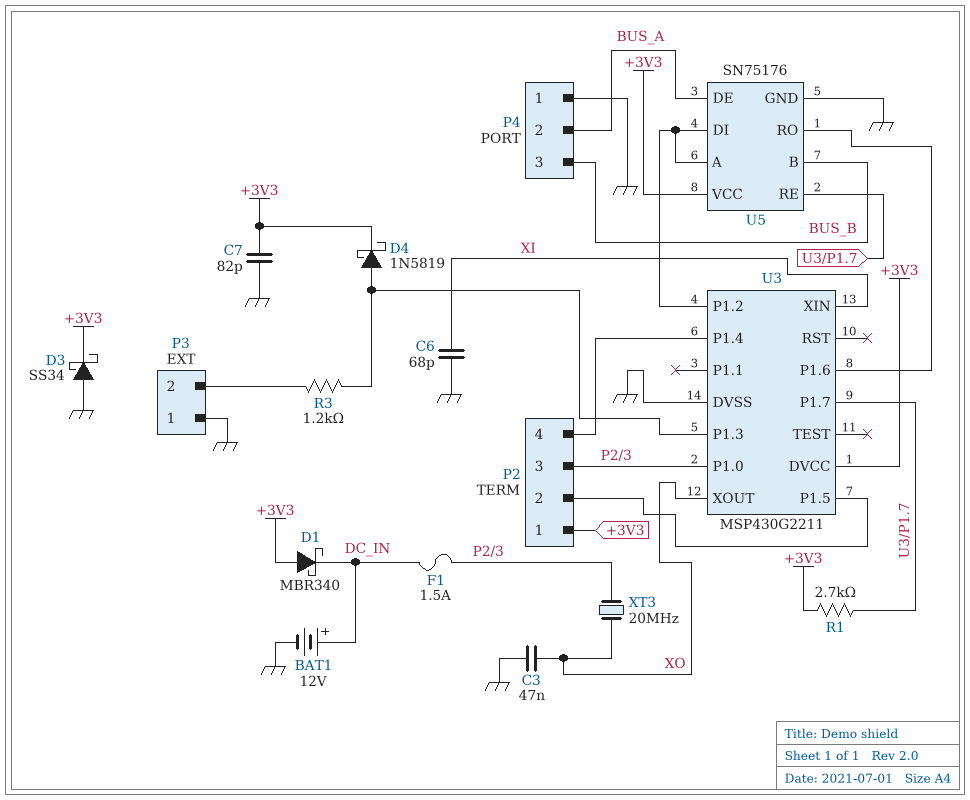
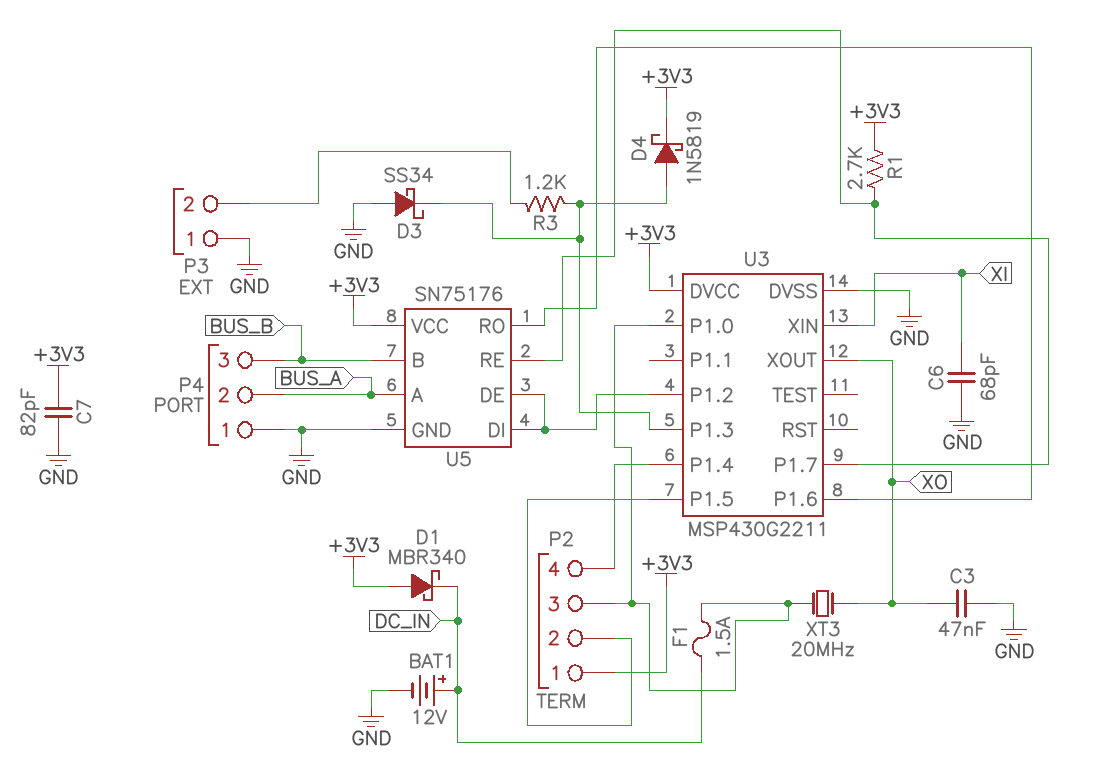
D3: schottky SS34 (A GND, K +3V3) -> schottky SS34 (A GND, K U3/P1.3)
U5 pin A: U3/P1.2 -> BUS_A
U5 pin DE: BUS_A -> U3/P1.2

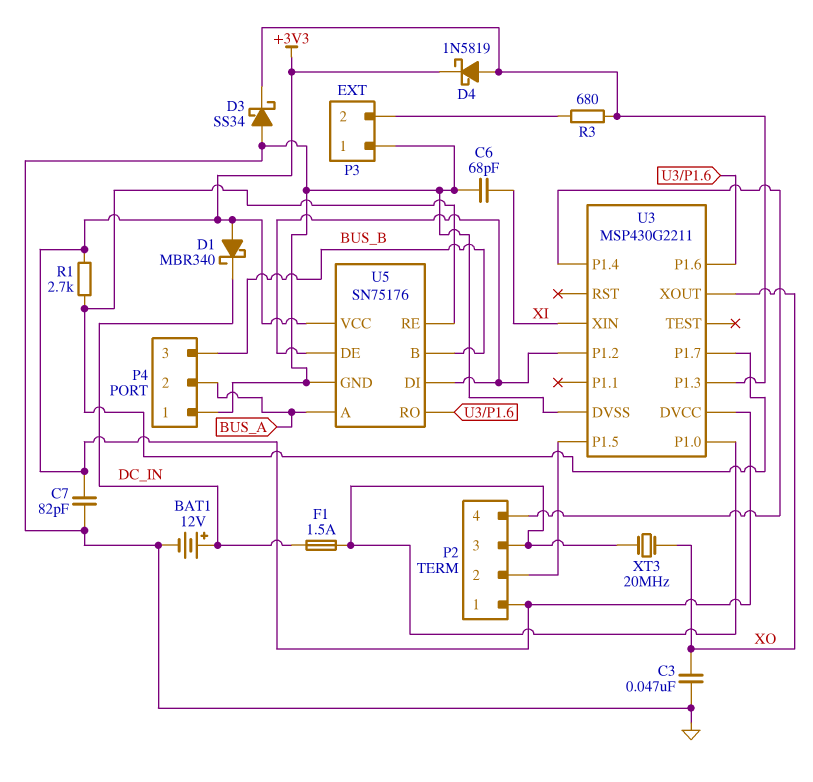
R3: 1.2k (P3/2, U3/P1.3) -> 680 (P3/2, U3/P1.3)

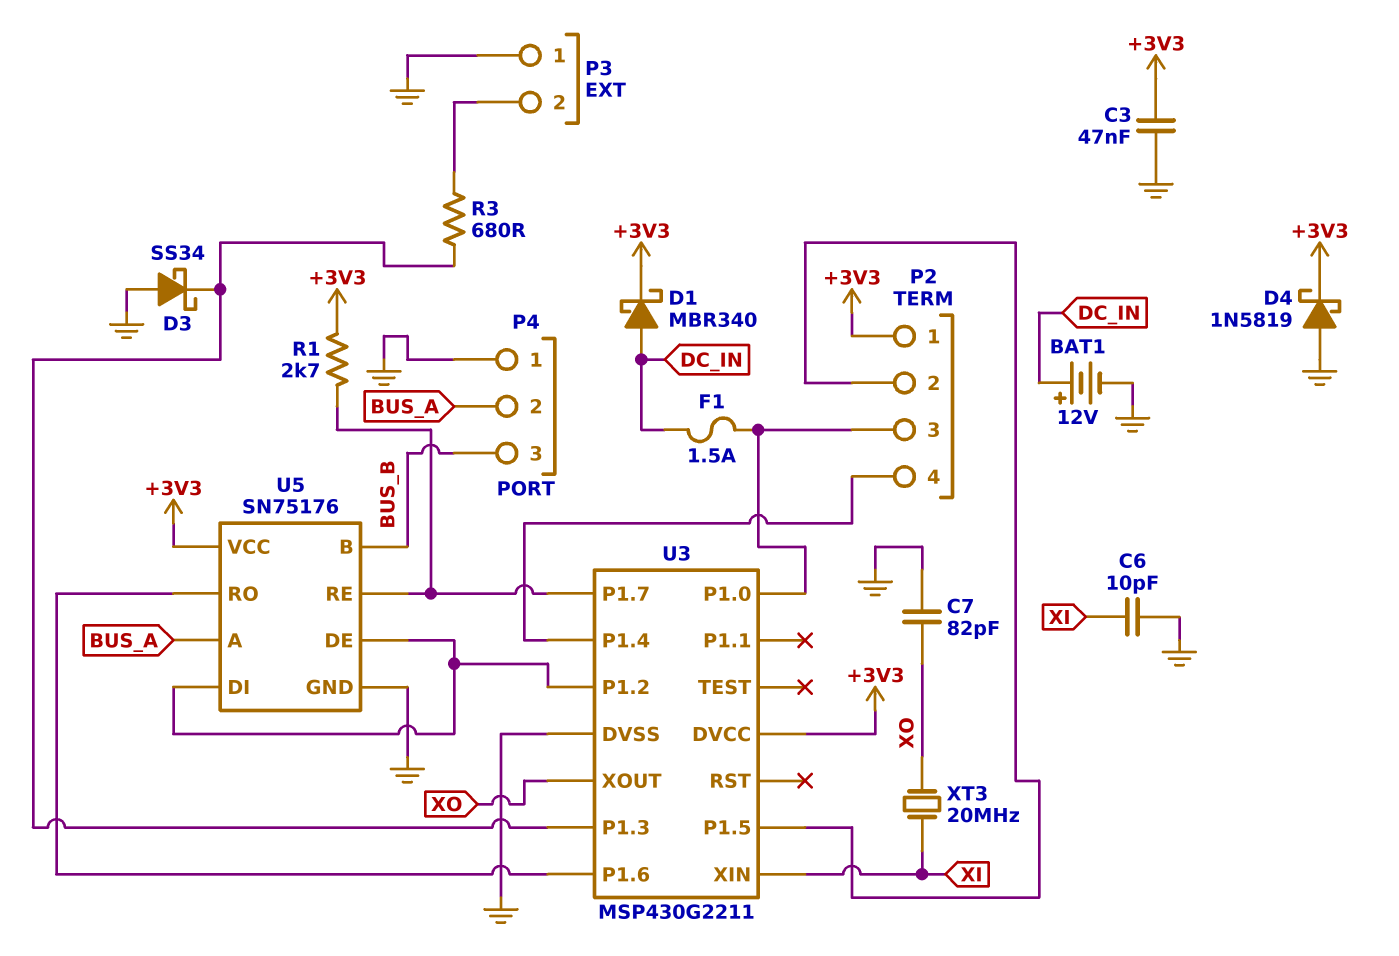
C3: 47nF (GND, XO) -> 47nF (+3V3, GND)
C6: 68pF (GND, XI) -> 10pF (GND, XI)
C7: 82pF (+3V3, GND) -> 82pF (GND, XO)
D1: schottky MBR340 (A +3V3, K DC_IN) -> schottky MBR340 (A DC_IN, K +3V3)
D4: schottky 1N5819 (A U3/P1.3, K +3V3) -> schottky 1N5819 (A GND, K +3V3)
XT3: 20MHz (P2/3, XO) -> 20MHz (XI, XO)

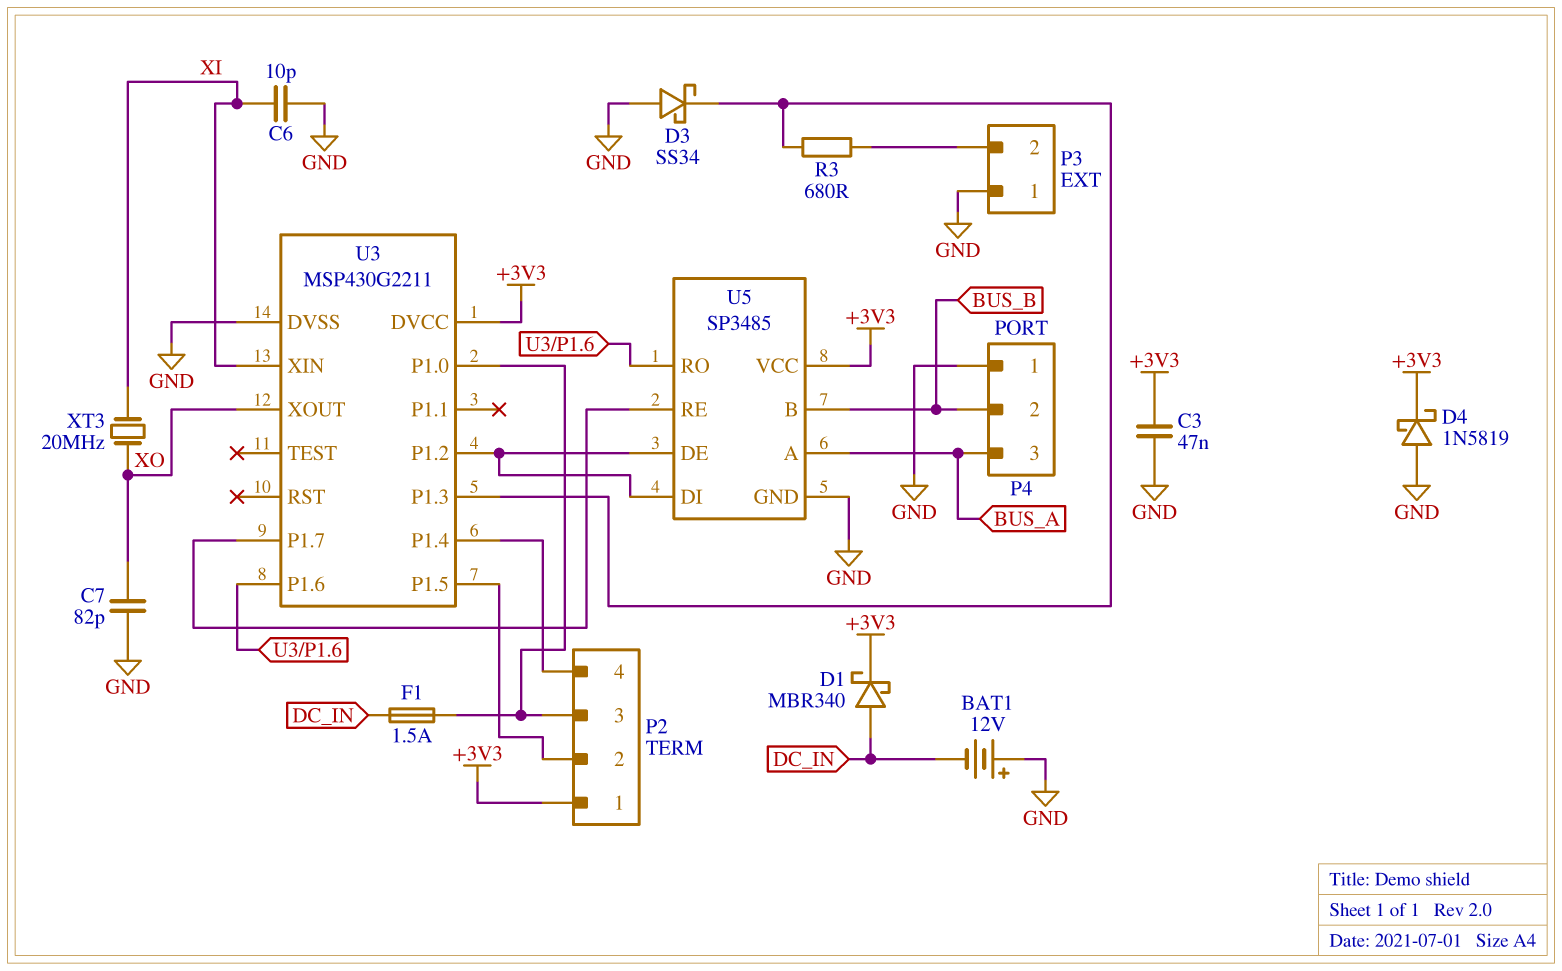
BAT1: 12V (plus DC_IN, minus GND) -> 12V (plus GND, minus DC_IN)
P4 pin 2: BUS_A -> BUS_B
P4 pin 3: BUS_B -> BUS_A
R1: 2.7k (+3V3, U3/P1.7) -> none
U5: SN75176 -> SP3485

